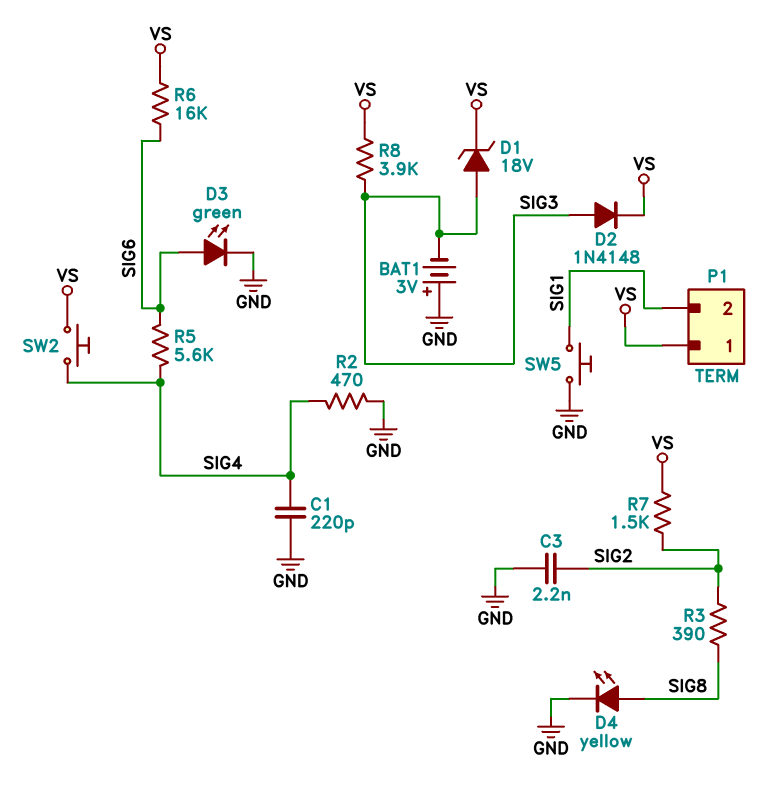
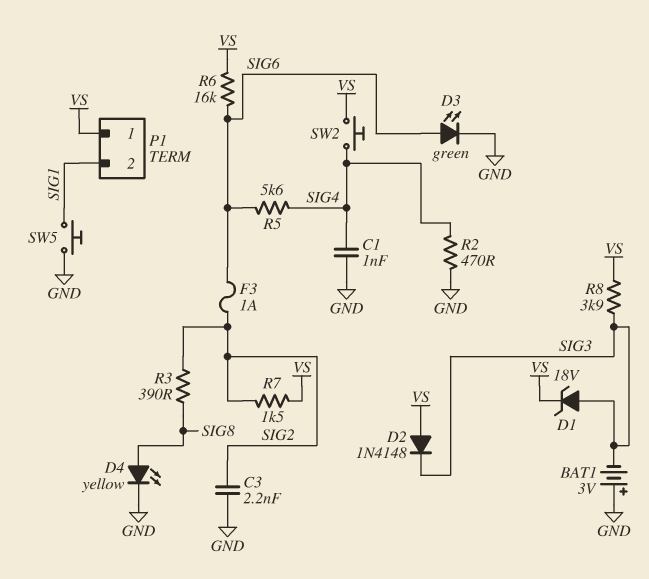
C1: 220pF (GND, SIG4) -> 1nF (GND, SIG4)
D2: diode 1N4148 (A SIG3, K VS) -> diode 1N4148 (A VS, K SIG3)
F3: none -> 1A (SIG2, SIG6)

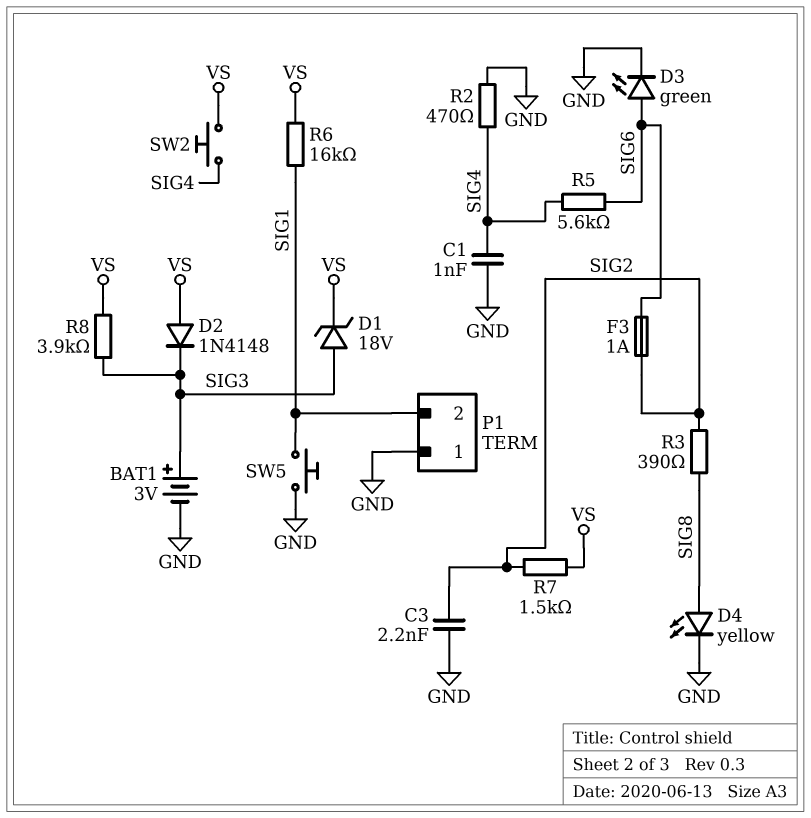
BAT1: 3V (plus GND, minus SIG3) -> 3V (plus SIG3, minus GND)
P1 pin 1: VS -> GND
R6: 16k (SIG6, VS) -> 16k (SIG1, VS)

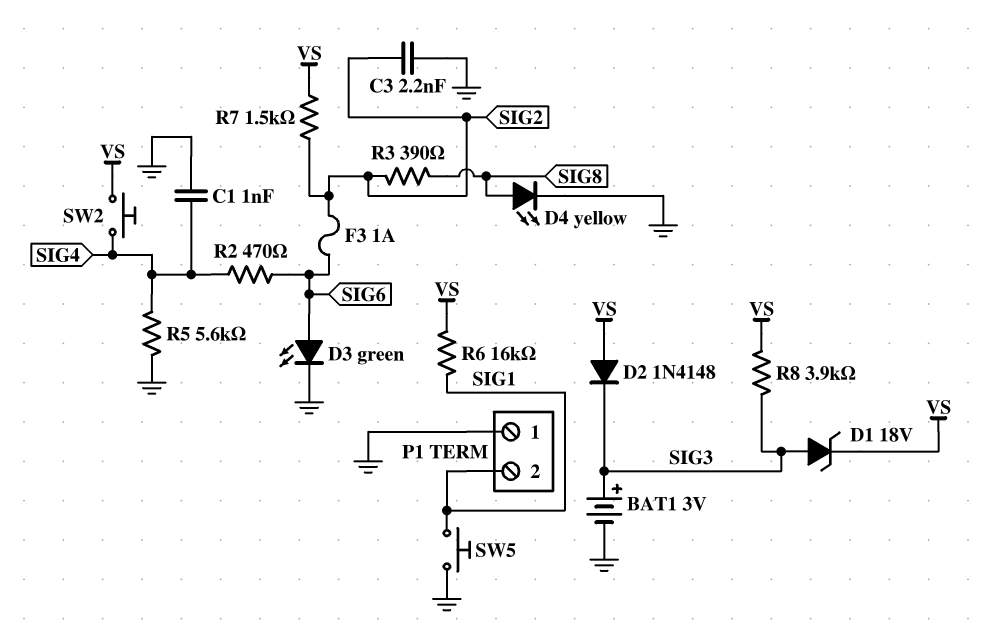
R2: 470 (GND, SIG4) -> 470 (SIG4, SIG6)
R5: 5.6k (SIG4, SIG6) -> 5.6k (GND, SIG4)

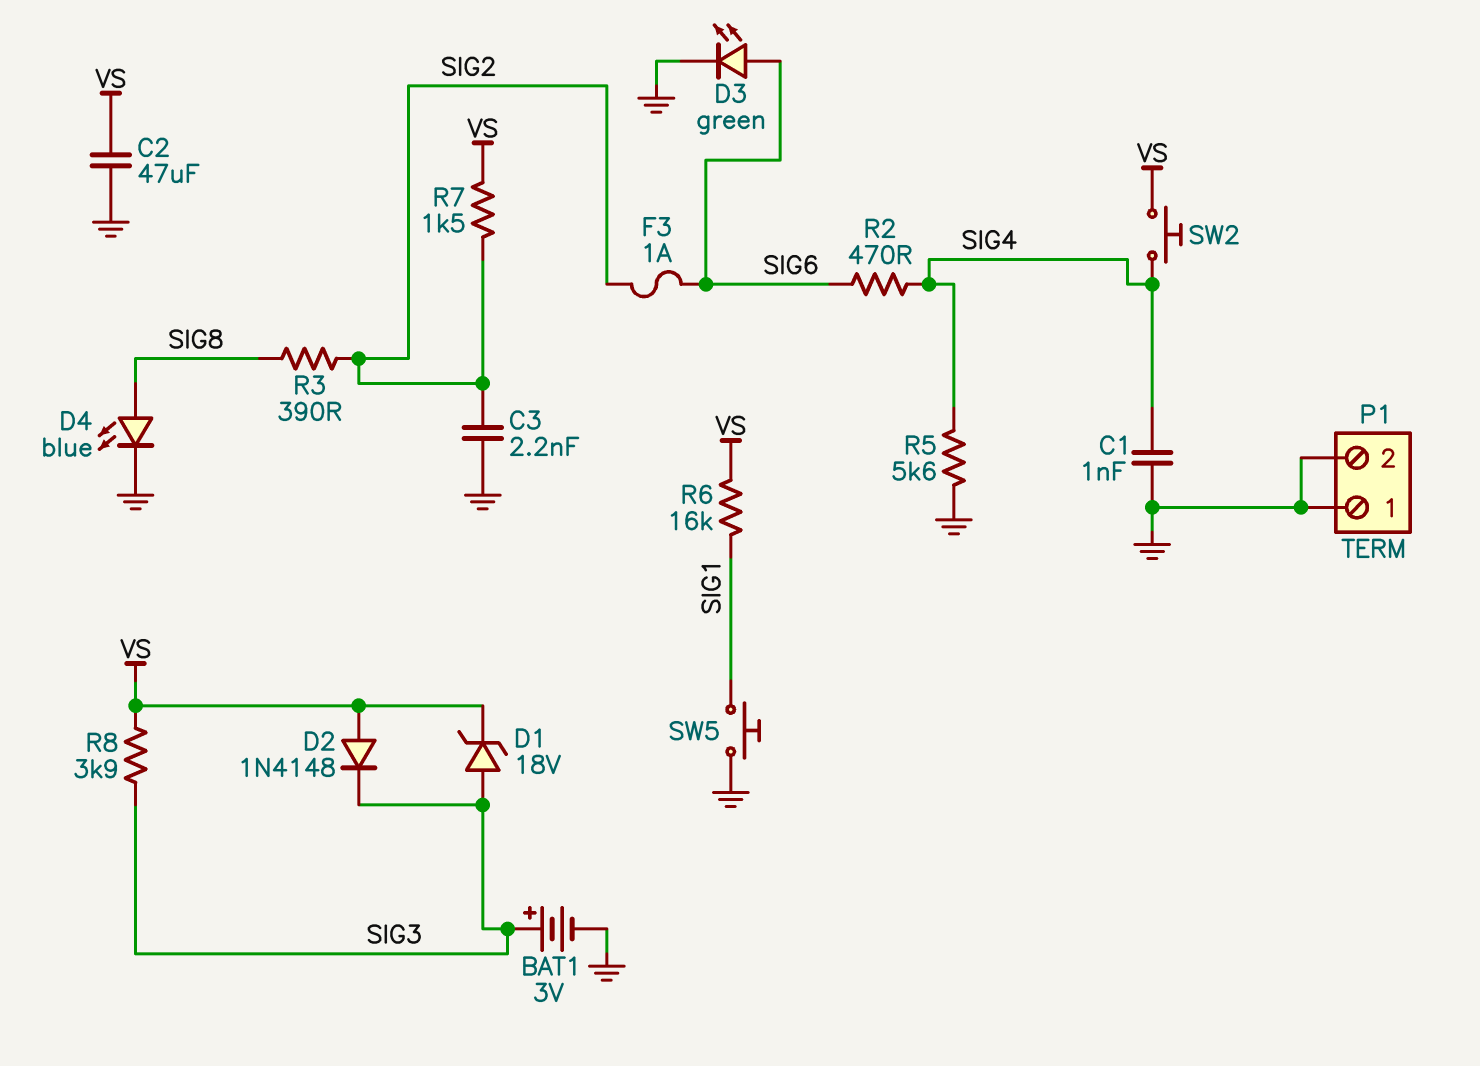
C2: none -> 47uF (GND, VS)
D4: LED yellow (A SIG8, K GND) -> LED blue (A SIG8, K GND)
P1 pin 2: SIG1 -> GND

